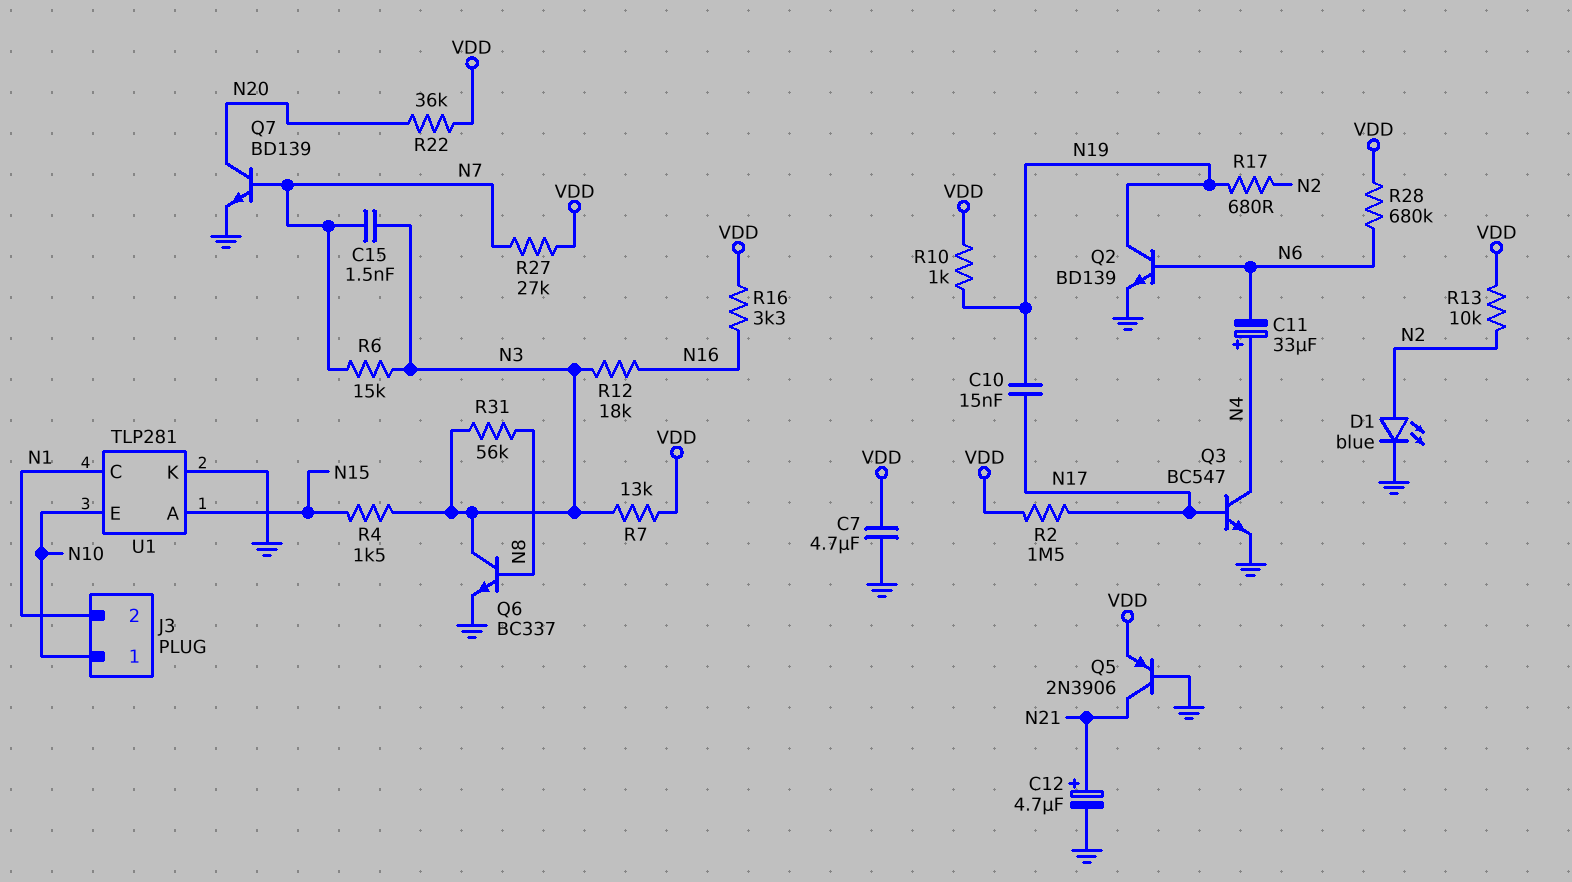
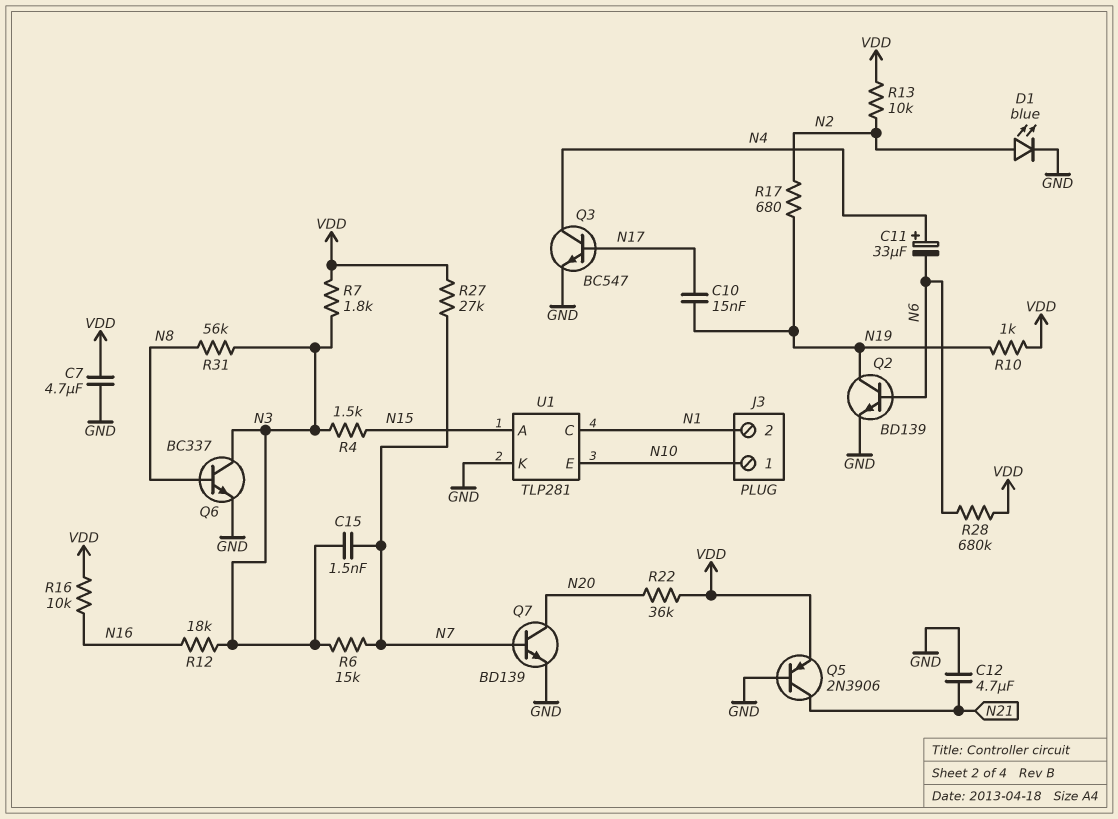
C12: 4.7uF (plus N21, minus GND) -> 4.7uF (GND, N21)
R2: 1.5M (N17, VDD) -> none
R7: 13k (N3, VDD) -> 1.8k (N3, VDD)
R16: 3.3k (N16, VDD) -> 10k (N16, VDD)

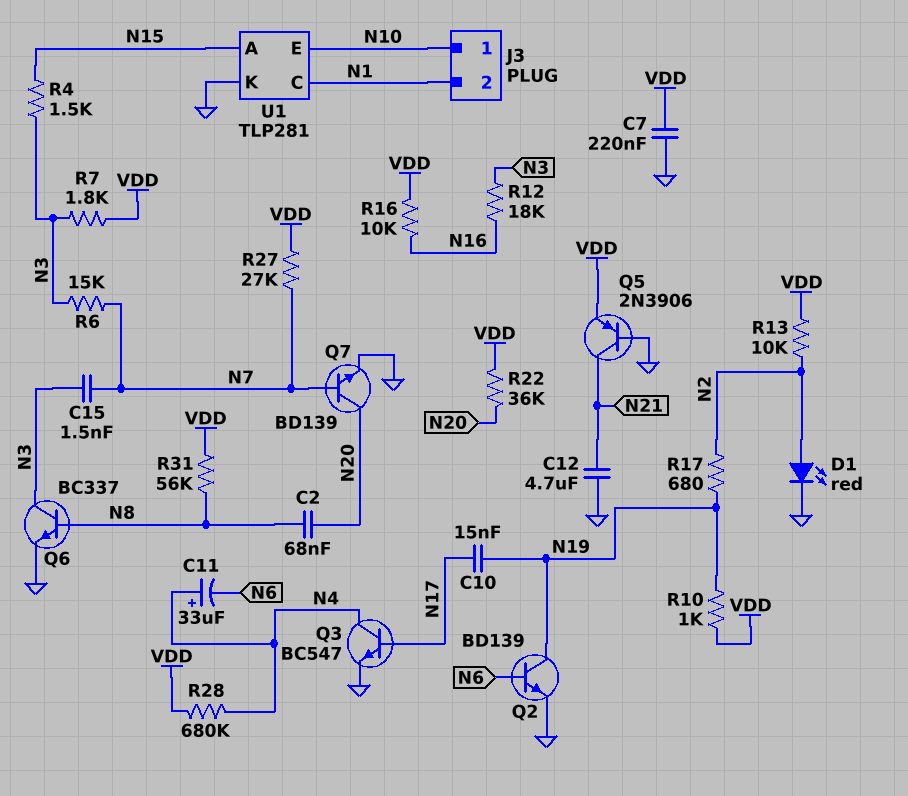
C2: none -> 68nF (N8, N20)
C7: 4.7uF (GND, VDD) -> 220nF (GND, VDD)
D1: LED blue (A N2, K GND) -> LED red (A N2, K GND)
R28: 680k (N6, VDD) -> 680k (N4, VDD)
R31: 56k (N3, N8) -> 56k (N8, VDD)

